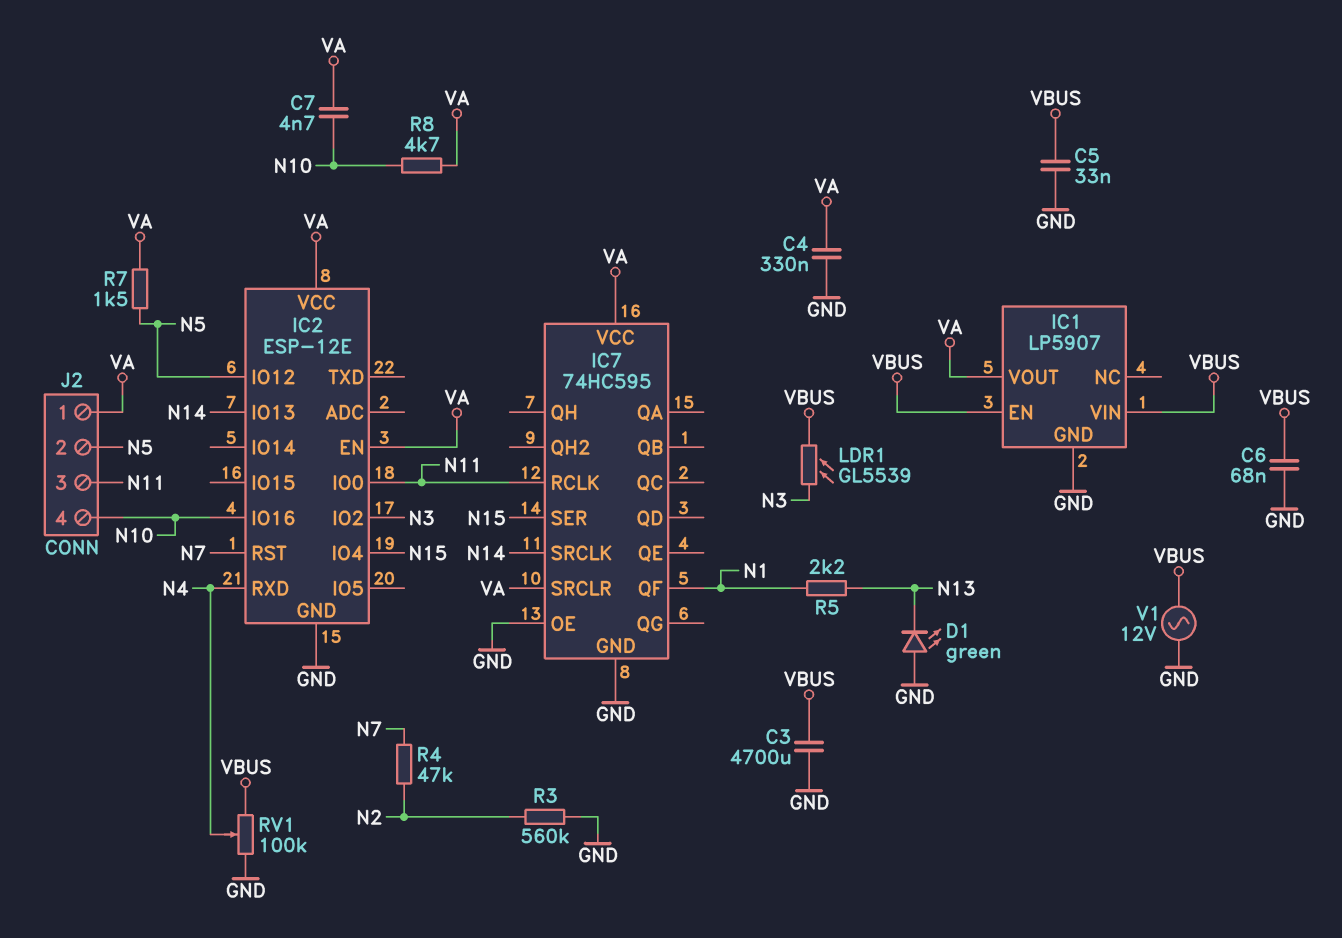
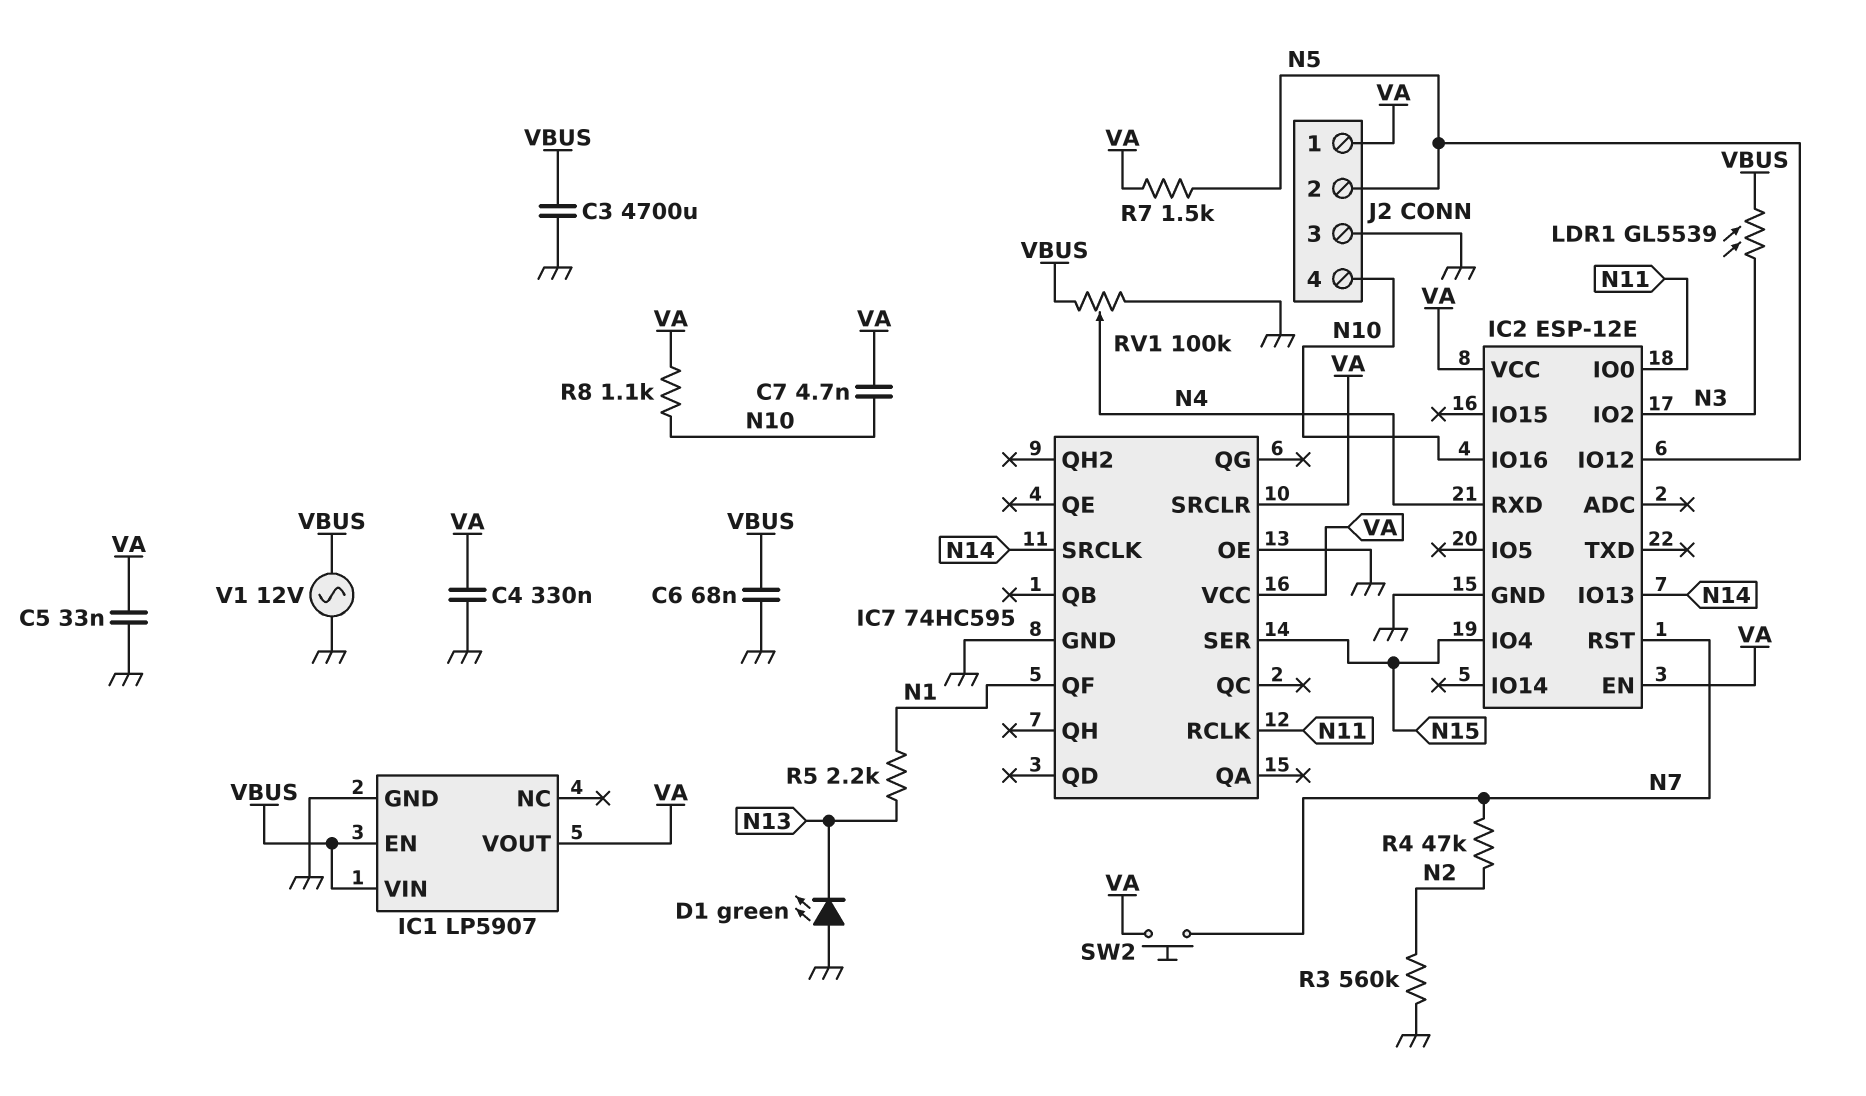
C5: 33nF (GND, VBUS) -> 33nF (GND, VA)
J2 pin 3: N11 -> GND
R8: 4.7k (N10, VA) -> 1.1k (N10, VA)
SW2: none -> button (N7, VA)

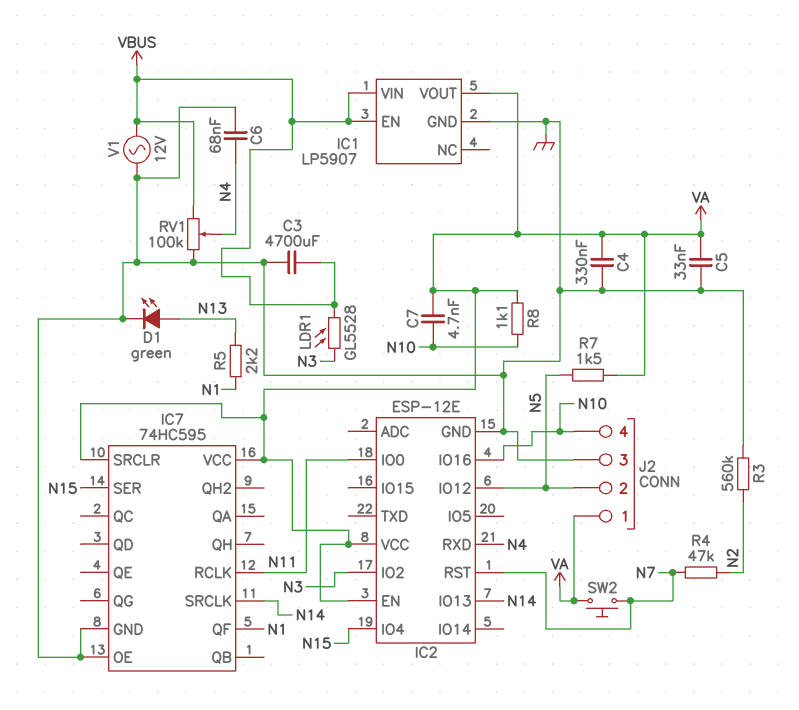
C6: 68nF (GND, VBUS) -> 68nF (GND, N4)
D1: LED green (A GND, K N13) -> LED green (A N13, K GND)
LDR1: GL5539 (N3, VBUS) -> GL5528 (N3, VBUS)

